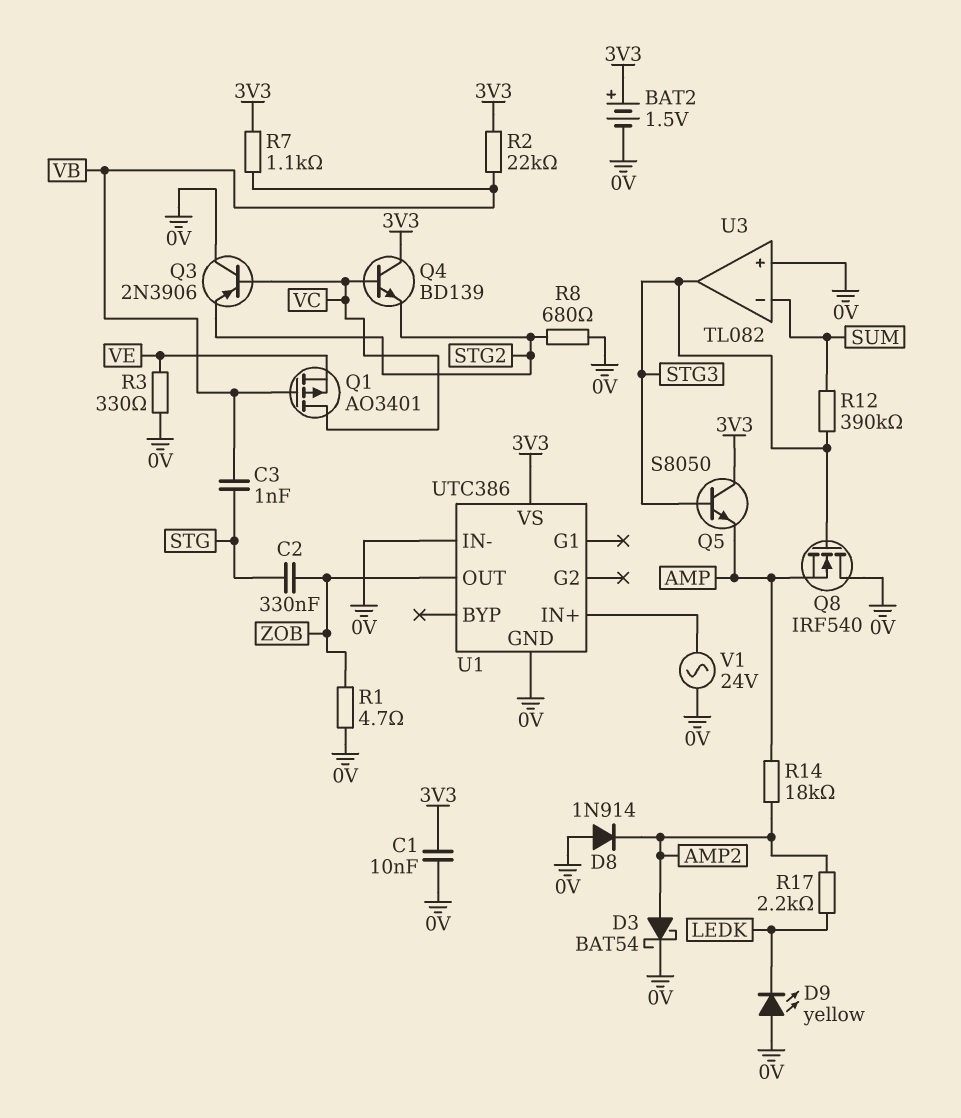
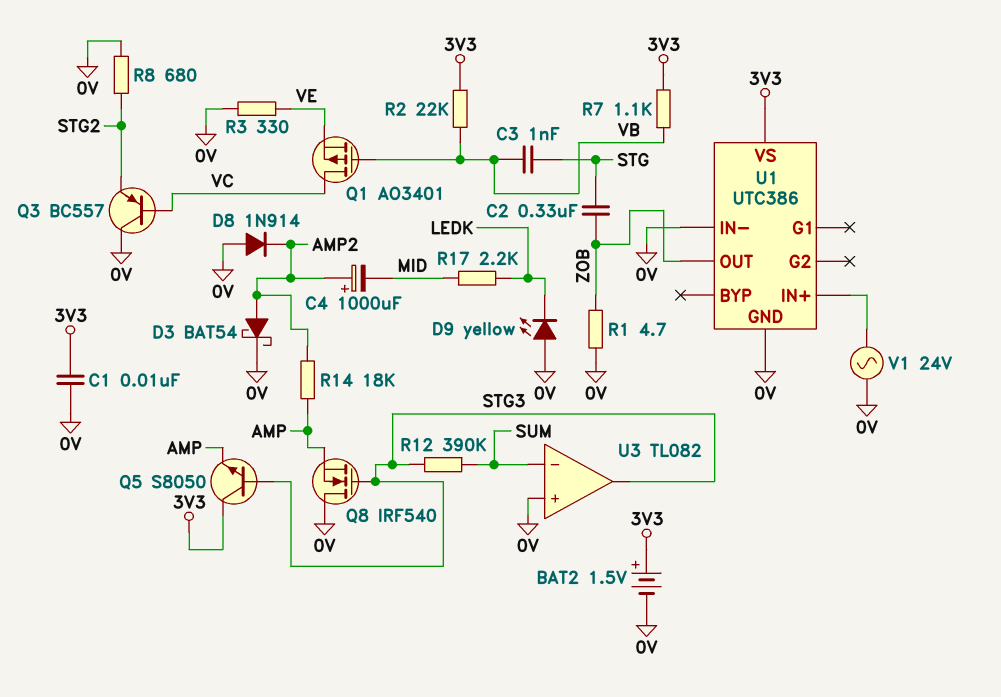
C4: none -> 1000uF (plus AMP2, minus MID)
Q3: PNP 2N3906 (B VC, C 0V, E STG2) -> PNP BC557 (B VC, C 0V, E STG2)
Q4: NPN BD139 (B VC, C 3V3, E STG2) -> none
R17: 2.2k (AMP2, LEDK) -> 2.2k (LEDK, MID)

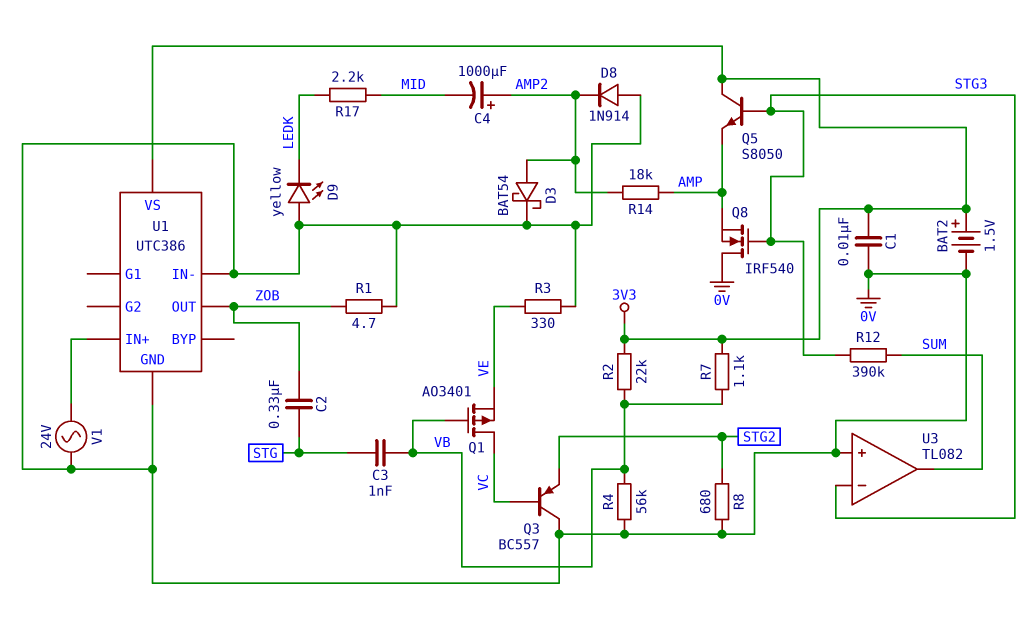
R4: none -> 56k (0V, VB)
U3 pin in-: SUM -> STG3
U3 pin out: STG3 -> SUM

